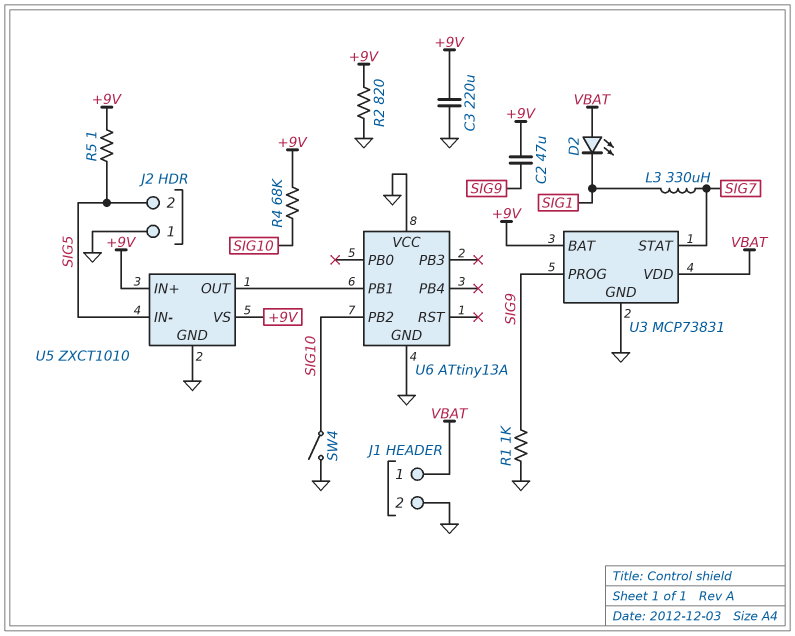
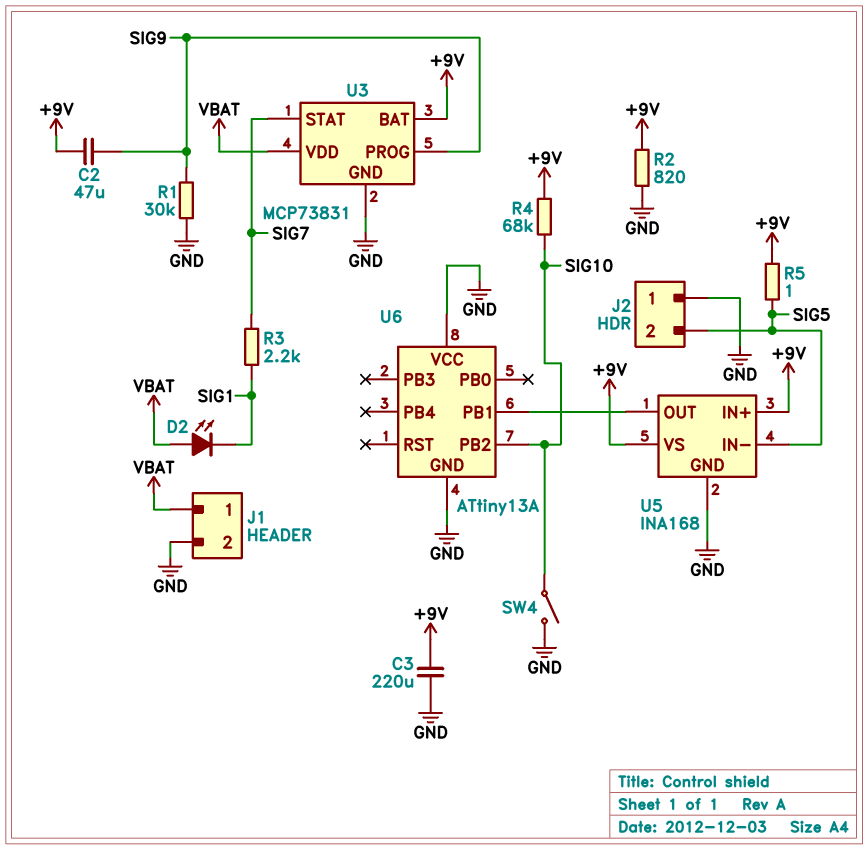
L3: 330uH (SIG1, SIG7) -> none
R1: 1k (GND, SIG9) -> 30k (GND, SIG9)
R3: none -> 2.2k (SIG1, SIG7)
U5: ZXCT1010 -> INA168

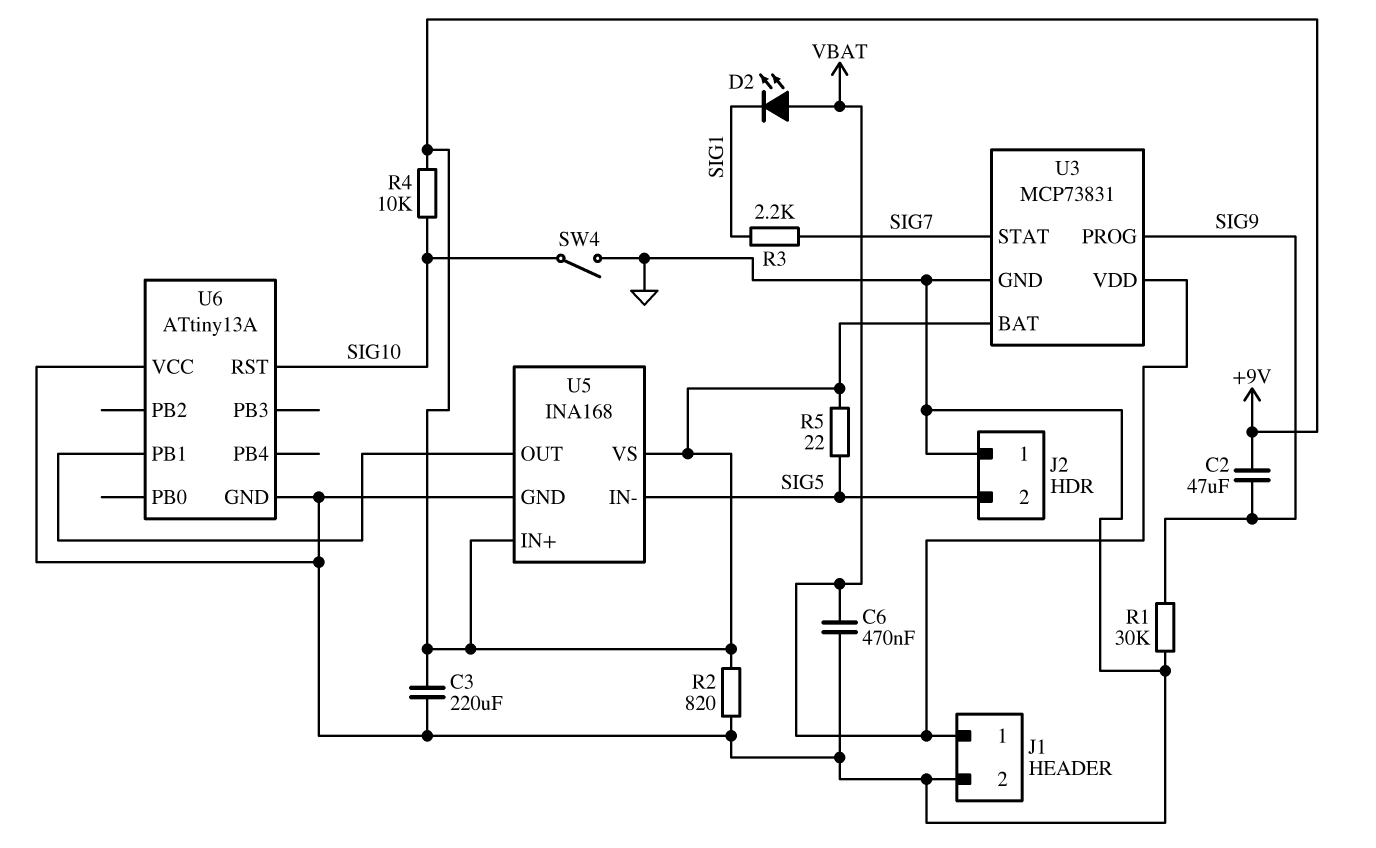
C6: none -> 470nF (GND, VBAT)
R4: 68k (+9V, SIG10) -> 10k (+9V, SIG10)
R5: 1 (+9V, SIG5) -> 22 (+9V, SIG5)
U6 pin PB2: SIG10 -> none
U6 pin RST: none -> SIG10

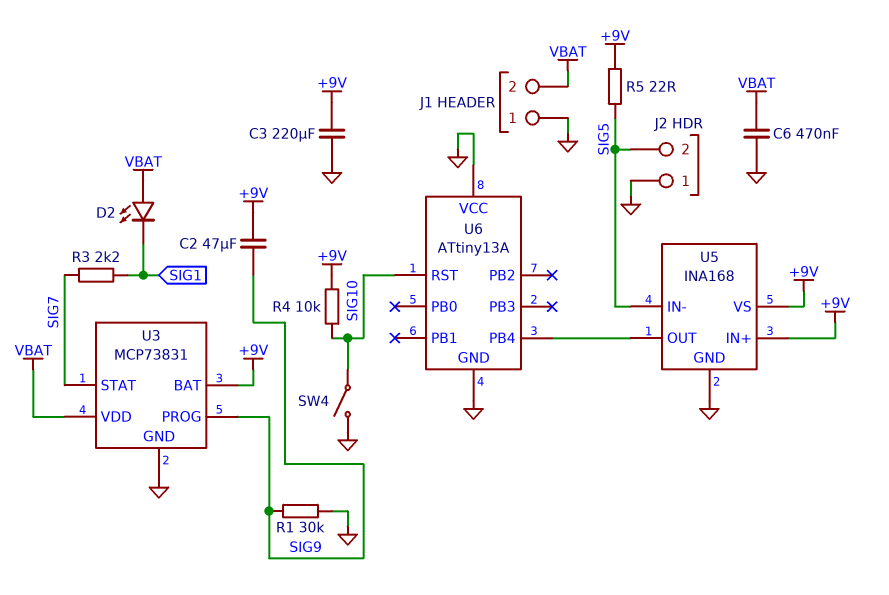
J1 pin 1: VBAT -> GND
J1 pin 2: GND -> VBAT
R2: 820 (+9V, GND) -> none
U6 pin PB1: U5/OUT -> none
U6 pin PB4: none -> U5/OUT

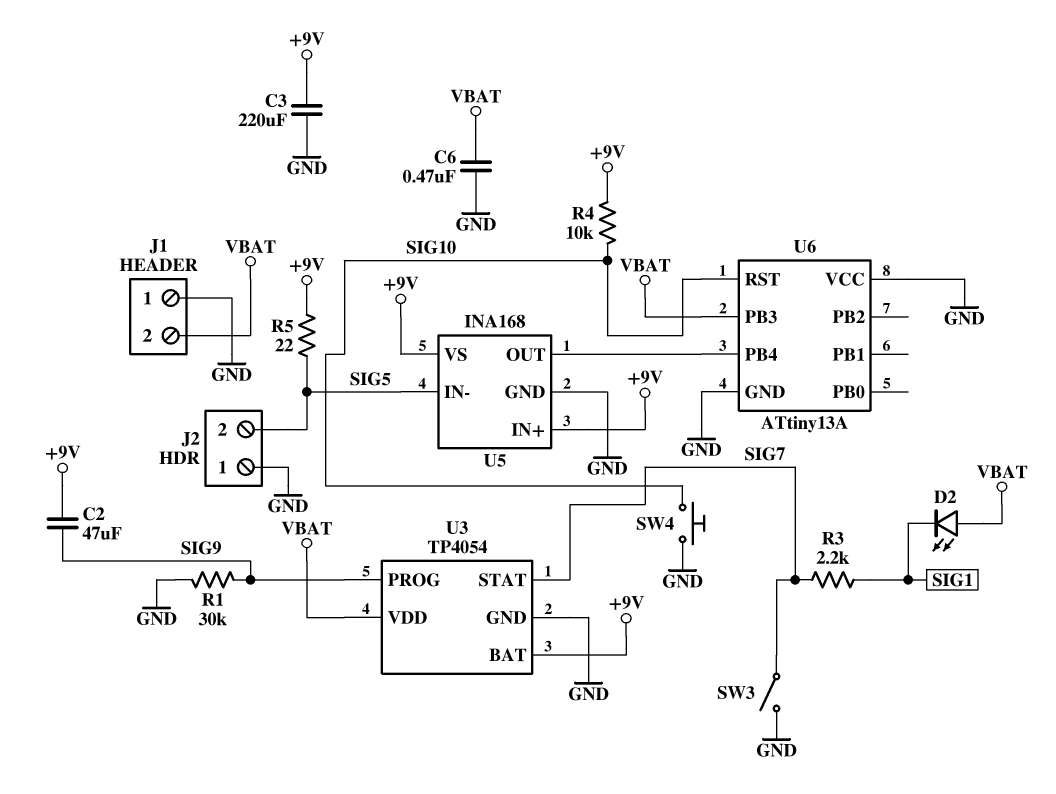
SW3: none -> switch (GND, SIG7)
SW4: switch (GND, SIG10) -> button (GND, SIG10)
U3: MCP73831 -> TP4054
U6 pin PB3: none -> VBAT

